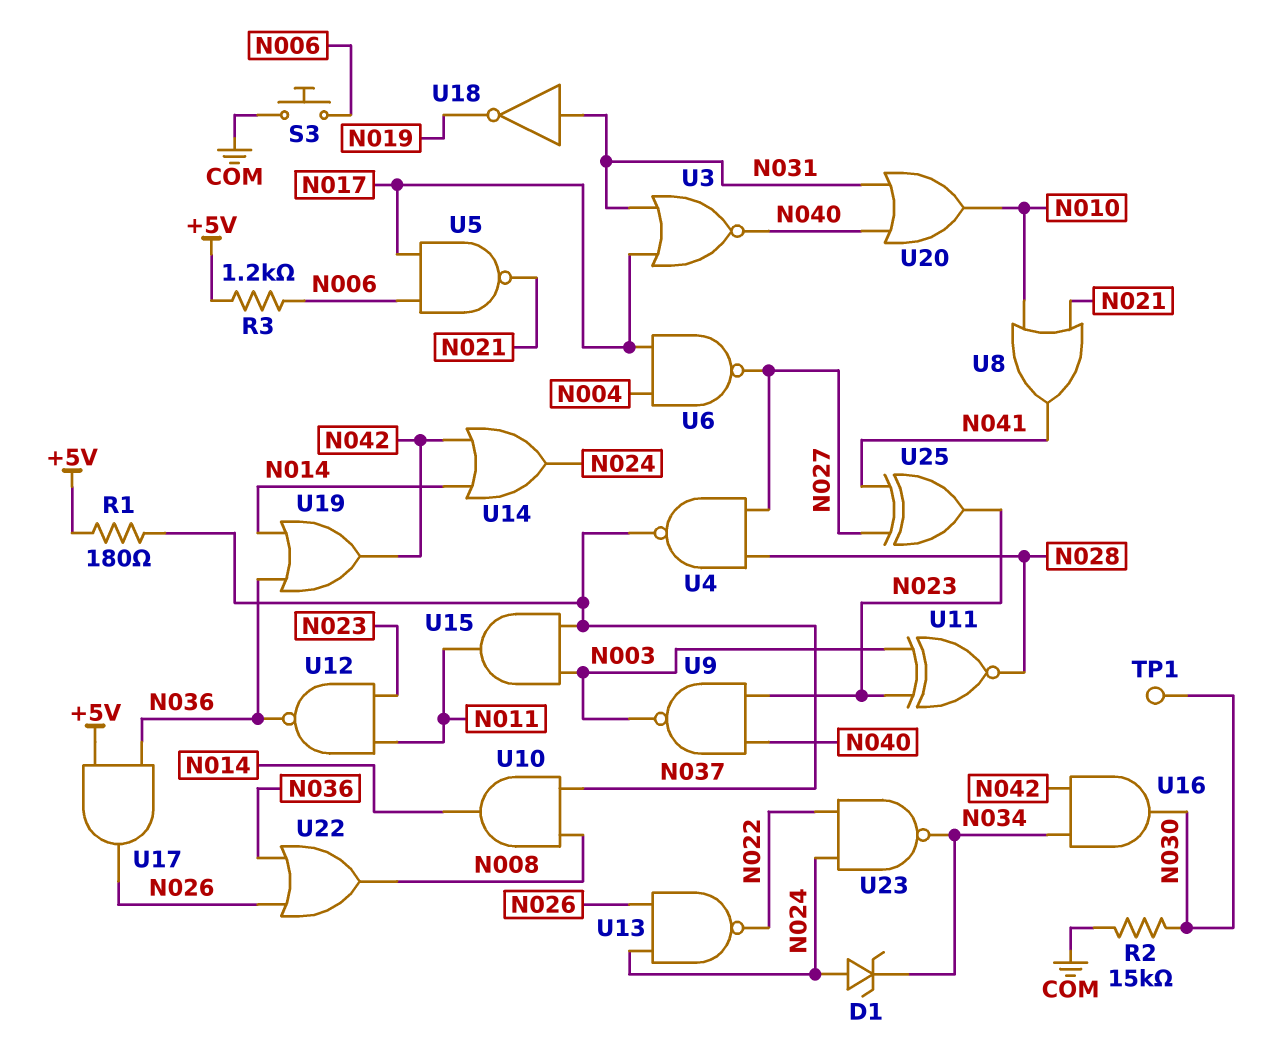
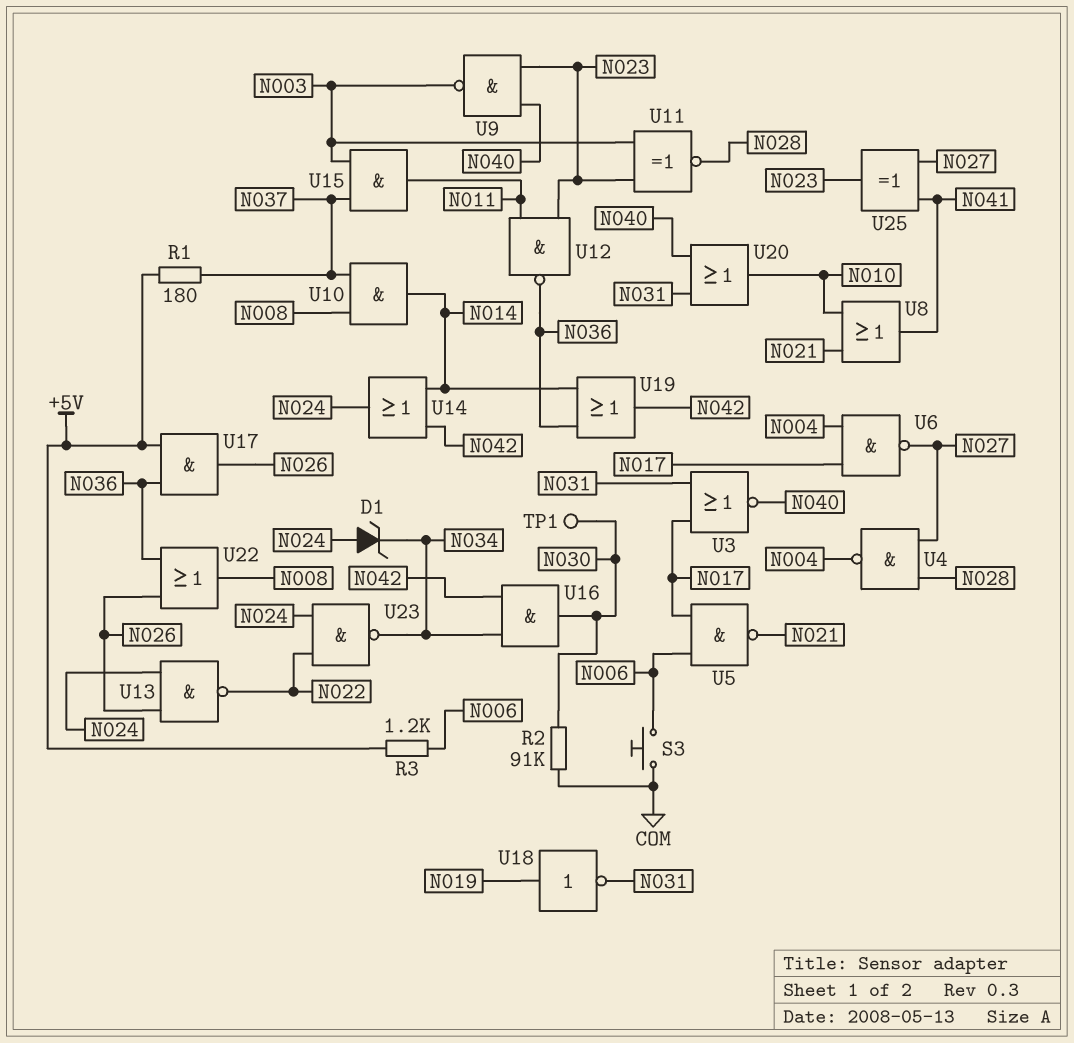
R2: 15k (COM, N030) -> 91k (COM, N030)
U4: NAND (in N027, in N028, out N037) -> NAND (in N027, in N028, out N004)
U18: NOT (in N031, out N019) -> NOT (in N019, out N031)

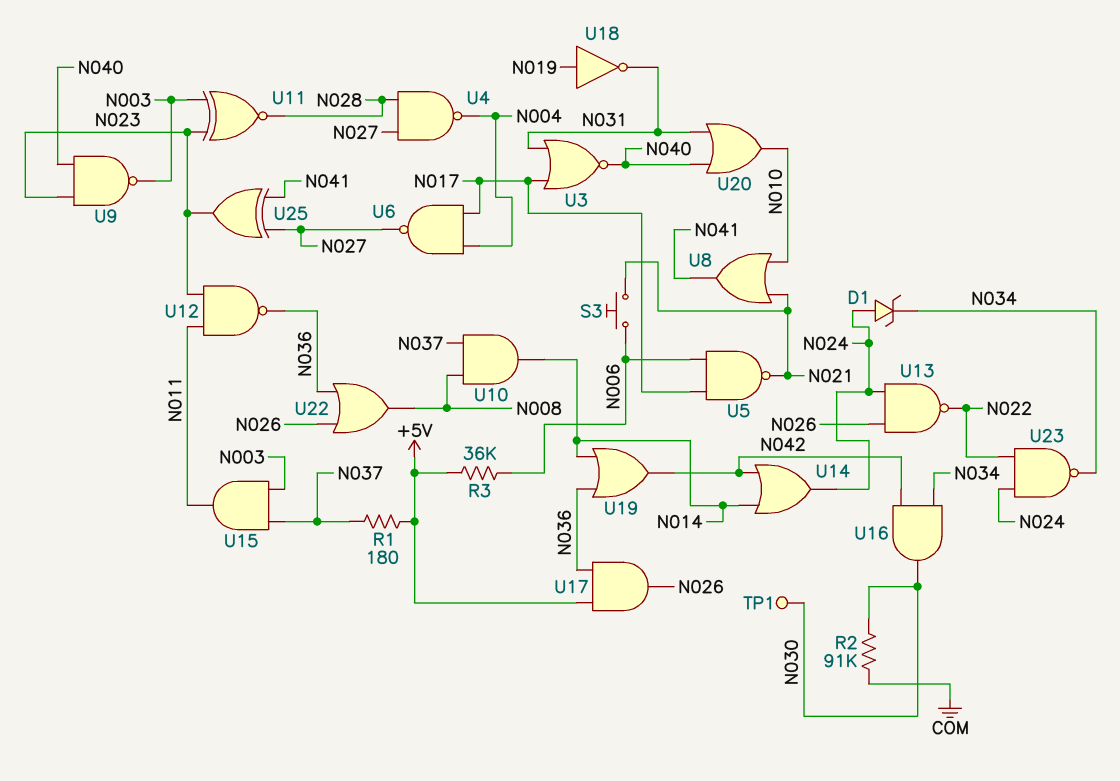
R3: 1.2k (+5V, N006) -> 36k (+5V, N006)
S3: button (COM, N006) -> button (N006, N021)

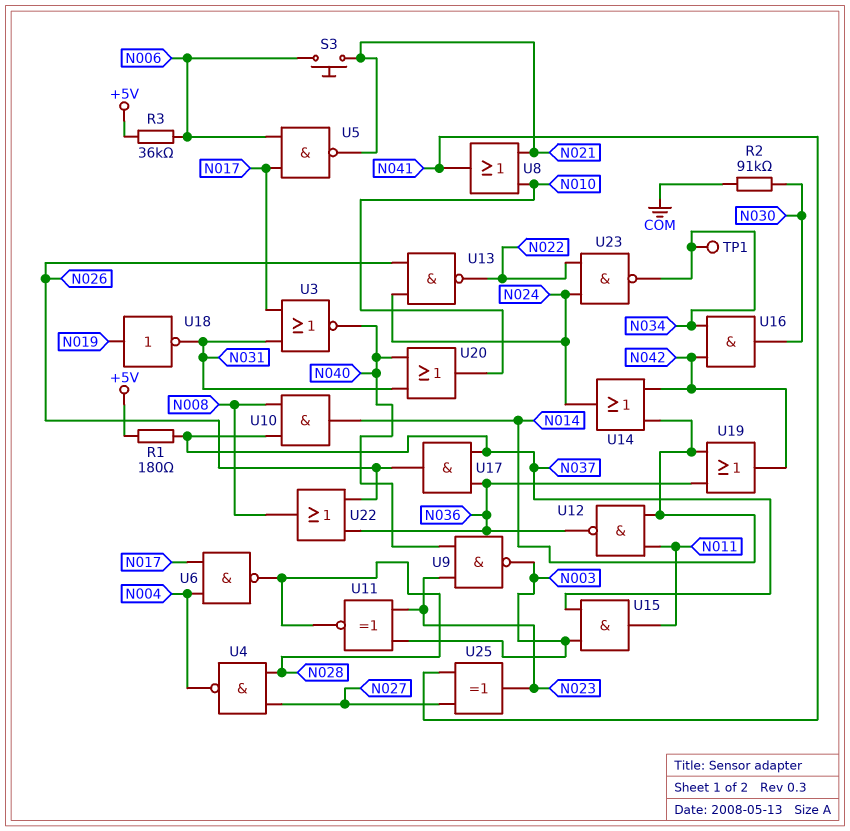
D1: zener (A N024, K N034) -> none
TP1: test point (N030) -> test point (N034)
U6: NAND (in N004, in N017, out N027) -> NAND (in N004, in N017, out N028)
U12: NAND (in N011, in N023, out N036) -> NAND (in N011, in N014, out N036)
U17: AND (in +5V, in N036, out N026) -> AND (in N036, in N037, out N026)

